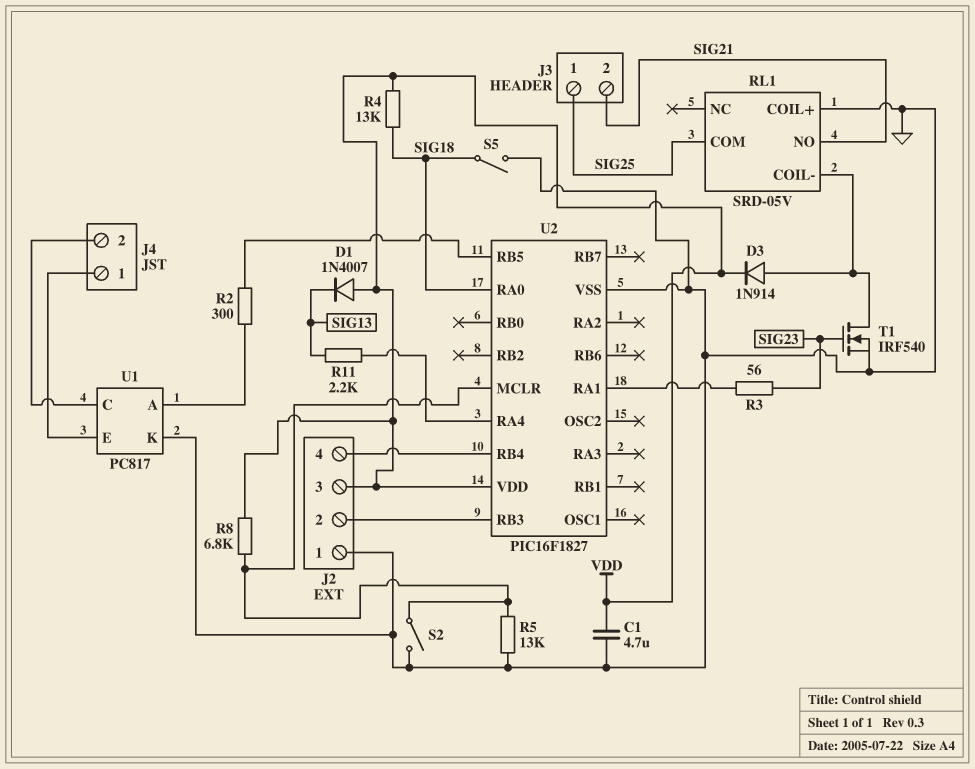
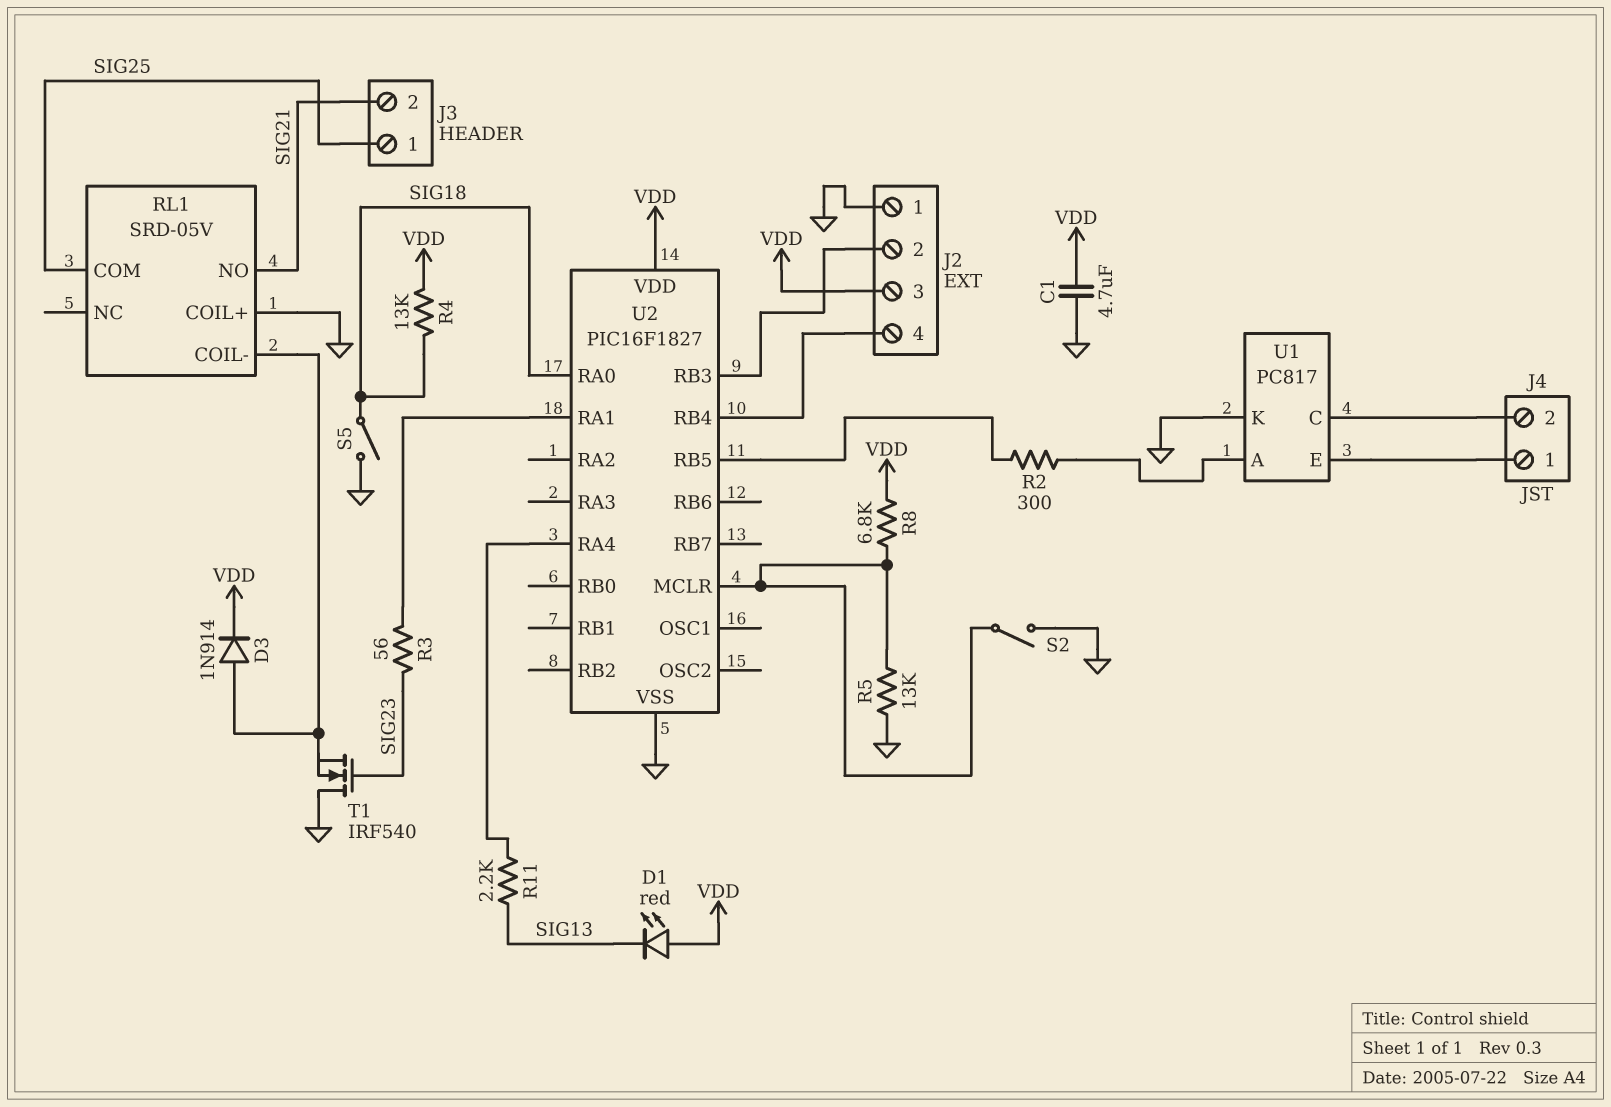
D1: diode 1N4007 (A VDD, K SIG13) -> LED red (A VDD, K SIG13)
T1: NMOS IRF540 (G SIG23, D RL1/COIL-, S GND) -> NMOS IRF540 (G SIG23, D GND, S RL1/COIL-)

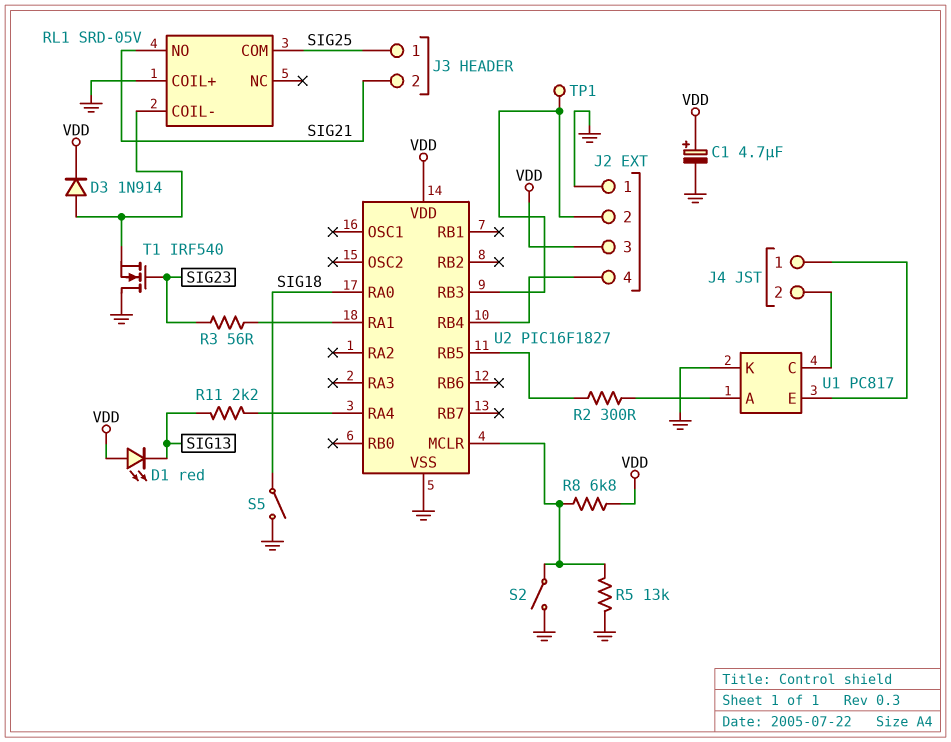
C1: 4.7uF (GND, VDD) -> 4.7uF (plus VDD, minus GND)
R4: 13k (SIG18, VDD) -> none
TP1: none -> test point (J2/2)

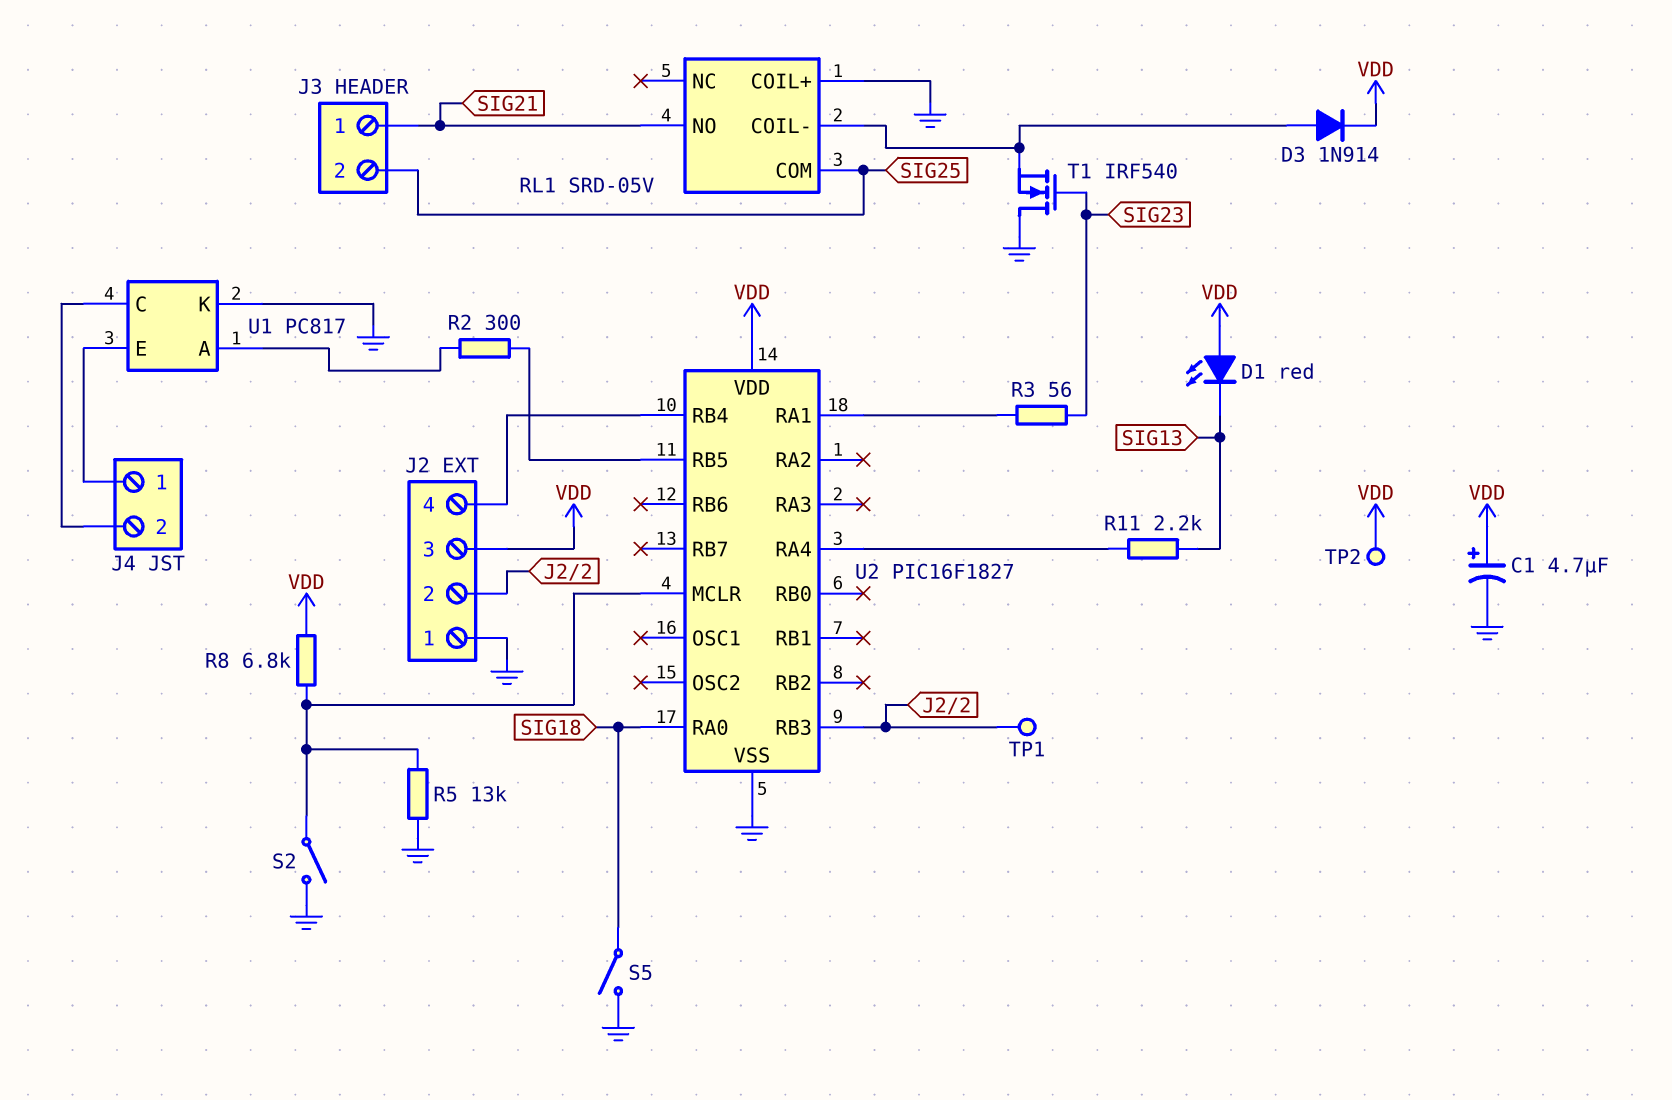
J3 pin 1: SIG25 -> SIG21
J3 pin 2: SIG21 -> SIG25
TP2: none -> test point (VDD)

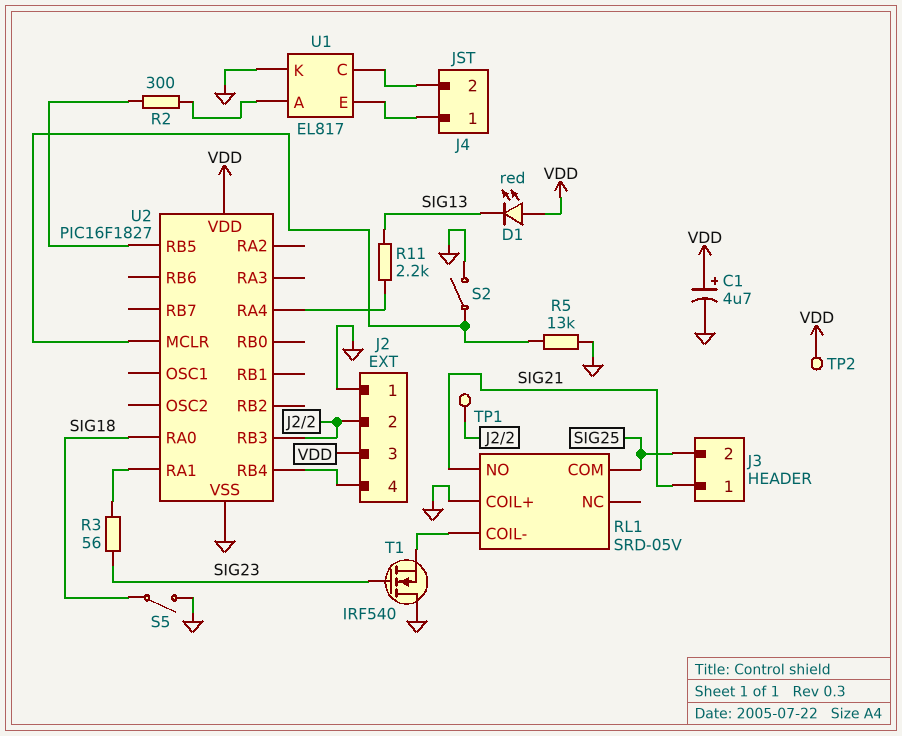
D3: diode 1N914 (A RL1/COIL-, K VDD) -> none
R8: 6.8k (U2/MCLR, VDD) -> none
U1: PC817 -> EL817

